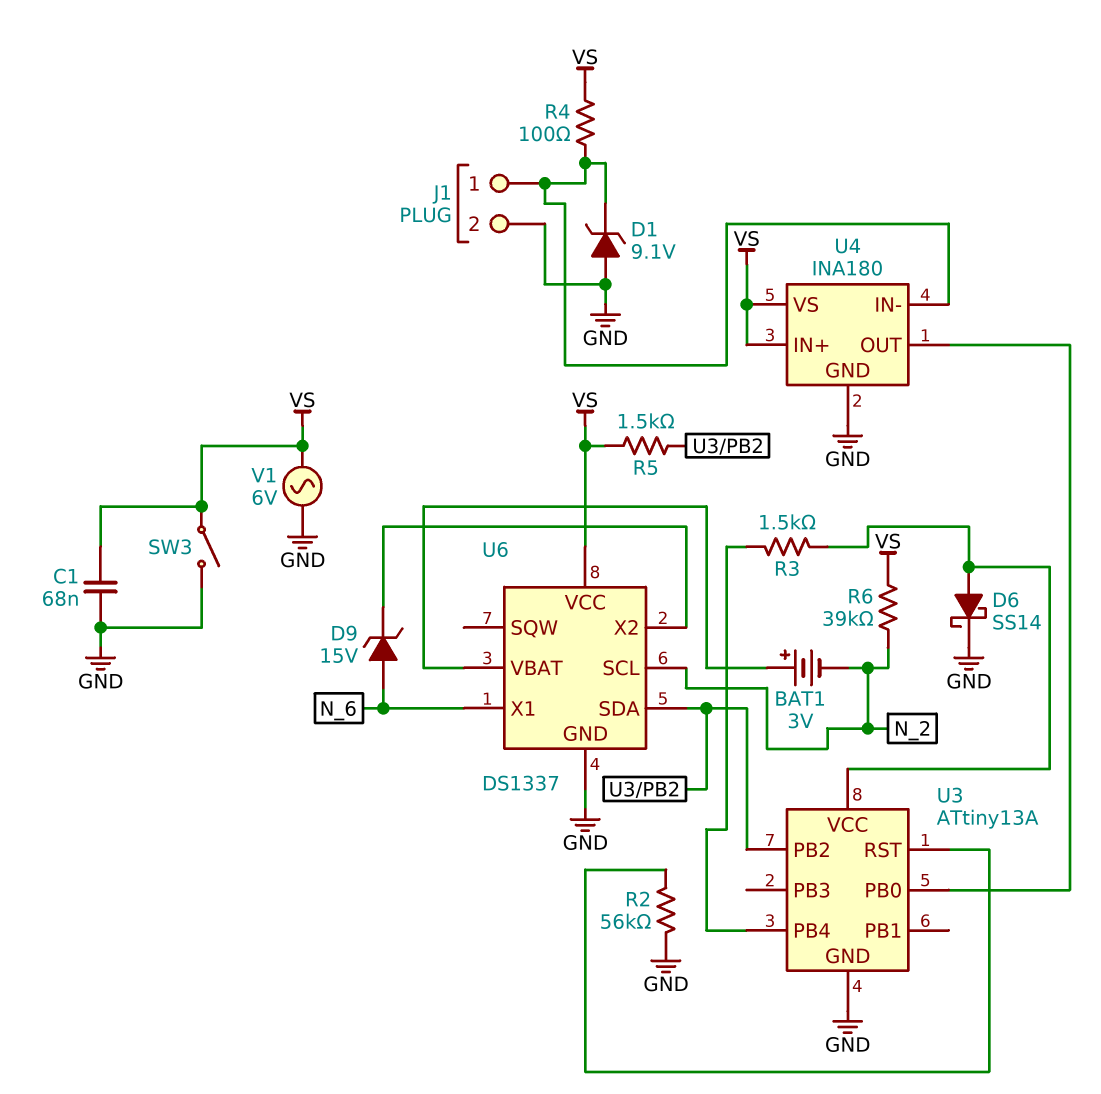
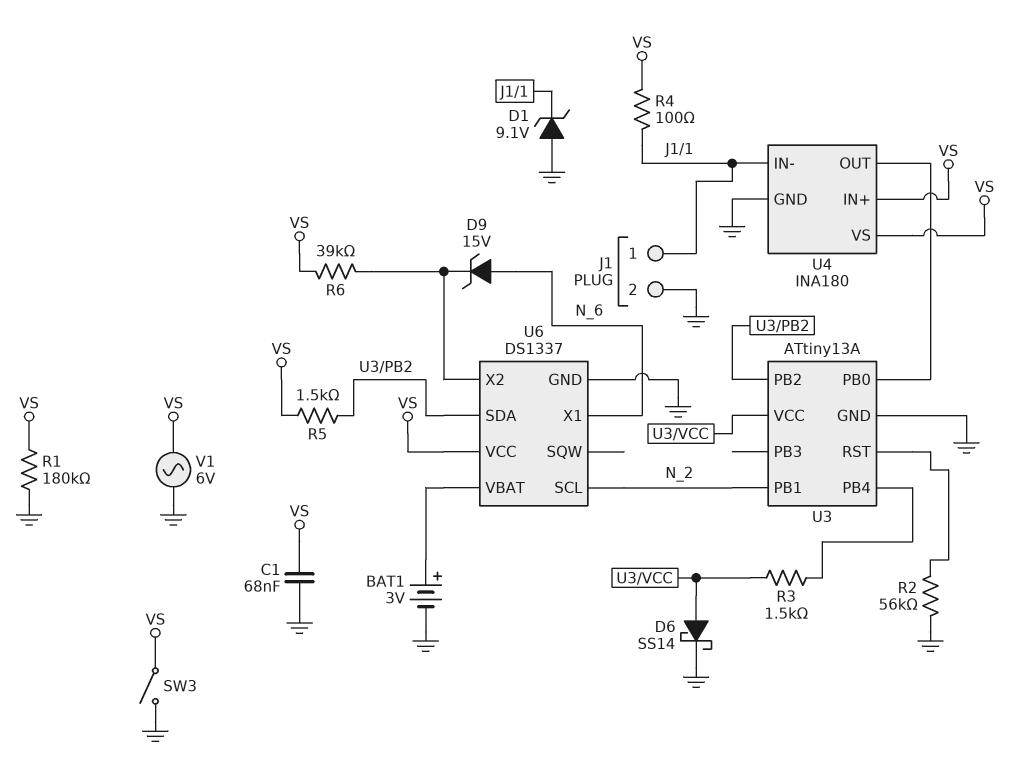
BAT1: 3V (plus U6/VBAT, minus N_2) -> 3V (plus U6/VBAT, minus GND)
R1: none -> 180k (GND, VS)
R6: 39k (N_2, VS) -> 39k (U6/X2, VS)
U3 pin PB1: none -> N_2

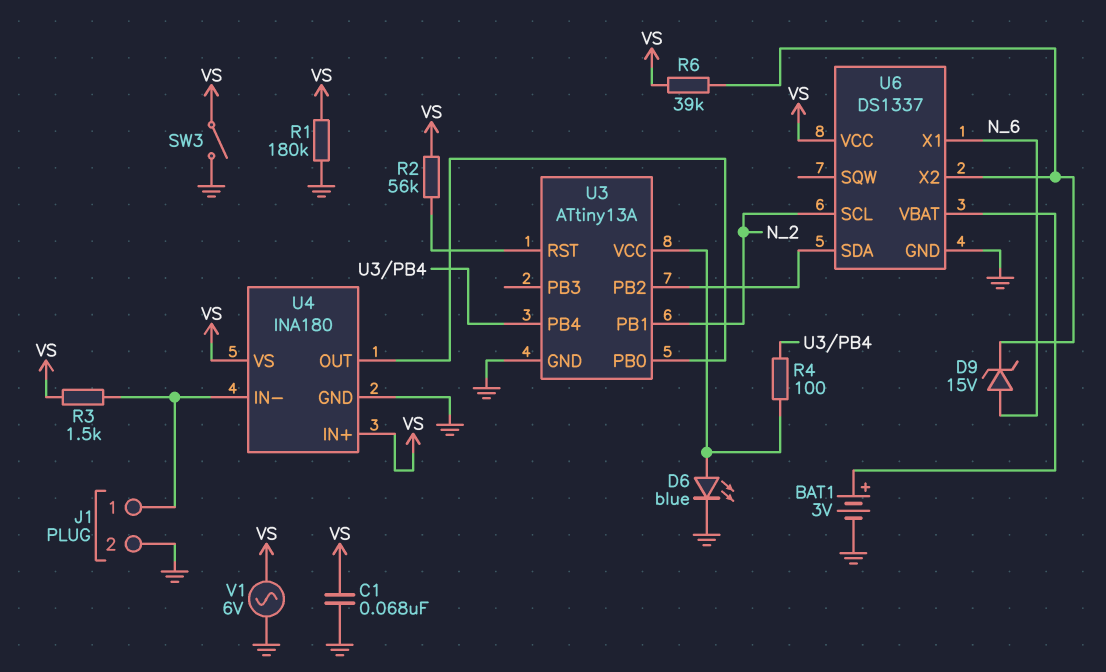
D1: zener 9.1V (A GND, K J1/1) -> none
D6: schottky SS14 (A U3/VCC, K GND) -> LED blue (A U3/VCC, K GND)
R2: 56k (GND, U3/RST) -> 56k (U3/RST, VS)
R3: 1.5k (U3/PB4, U3/VCC) -> 1.5k (J1/1, VS)
R4: 100 (J1/1, VS) -> 100 (U3/PB4, U3/VCC)
R5: 1.5k (U3/PB2, VS) -> none

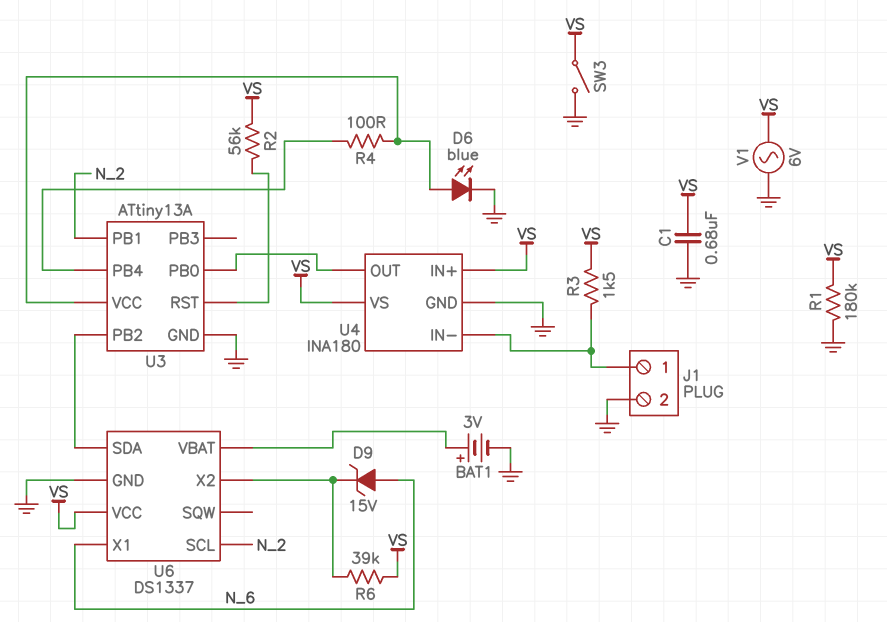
C1: 68nF (GND, VS) -> 680nF (GND, VS)

